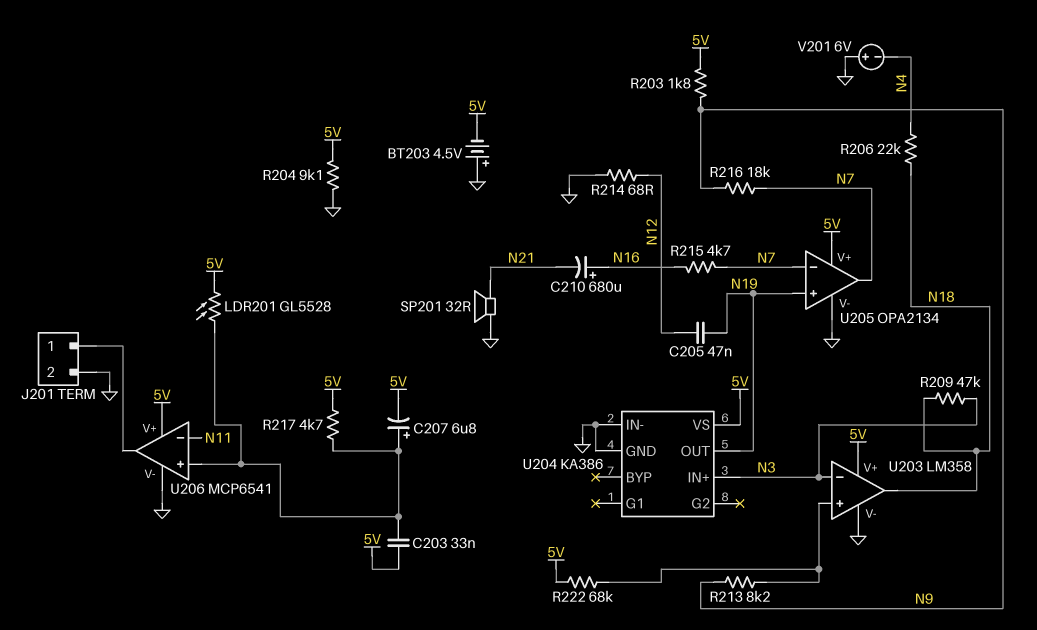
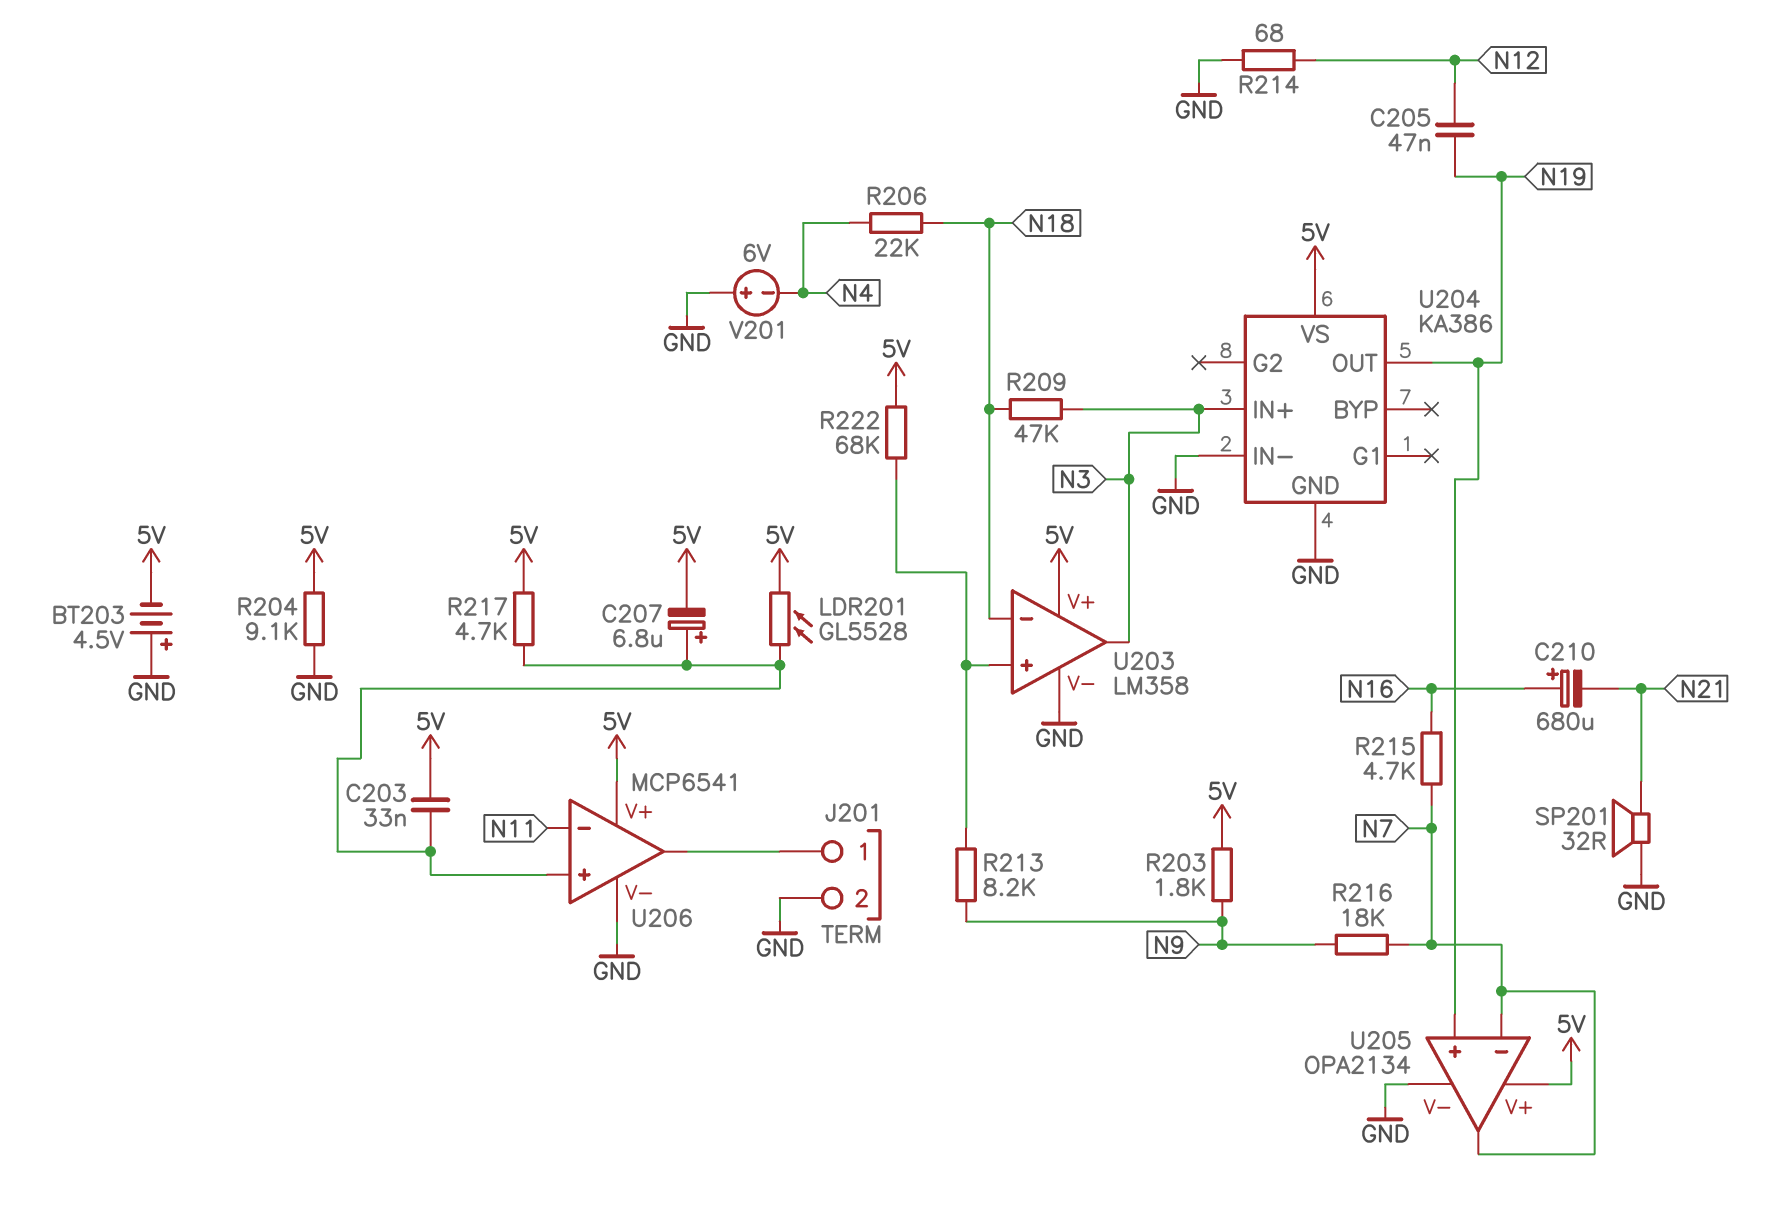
U203 pin in-: N3 -> N18
U203 pin out: N18 -> N3

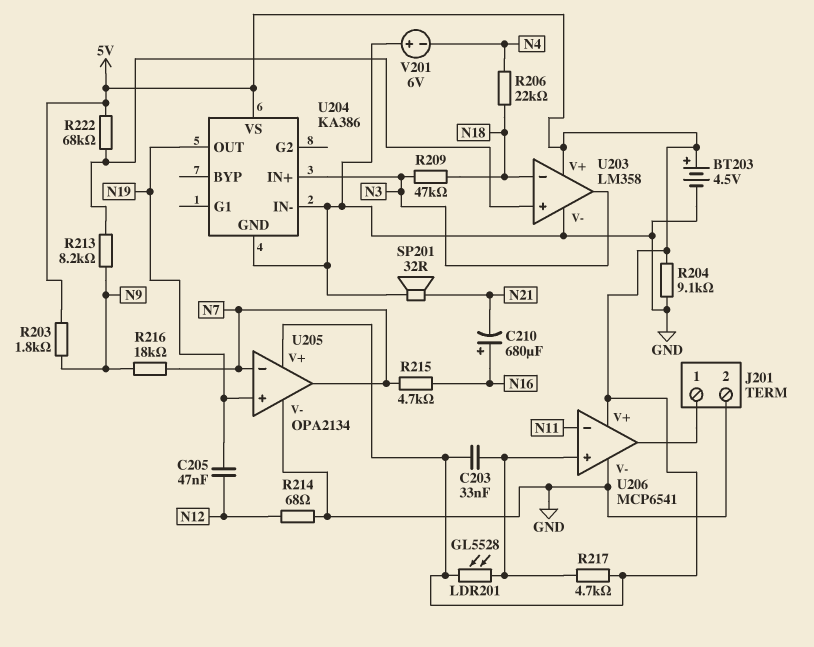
BT203: 4.5V (plus GND, minus 5V) -> 4.5V (plus 5V, minus GND)
C207: 6.8uF (plus U206/in+, minus 5V) -> none

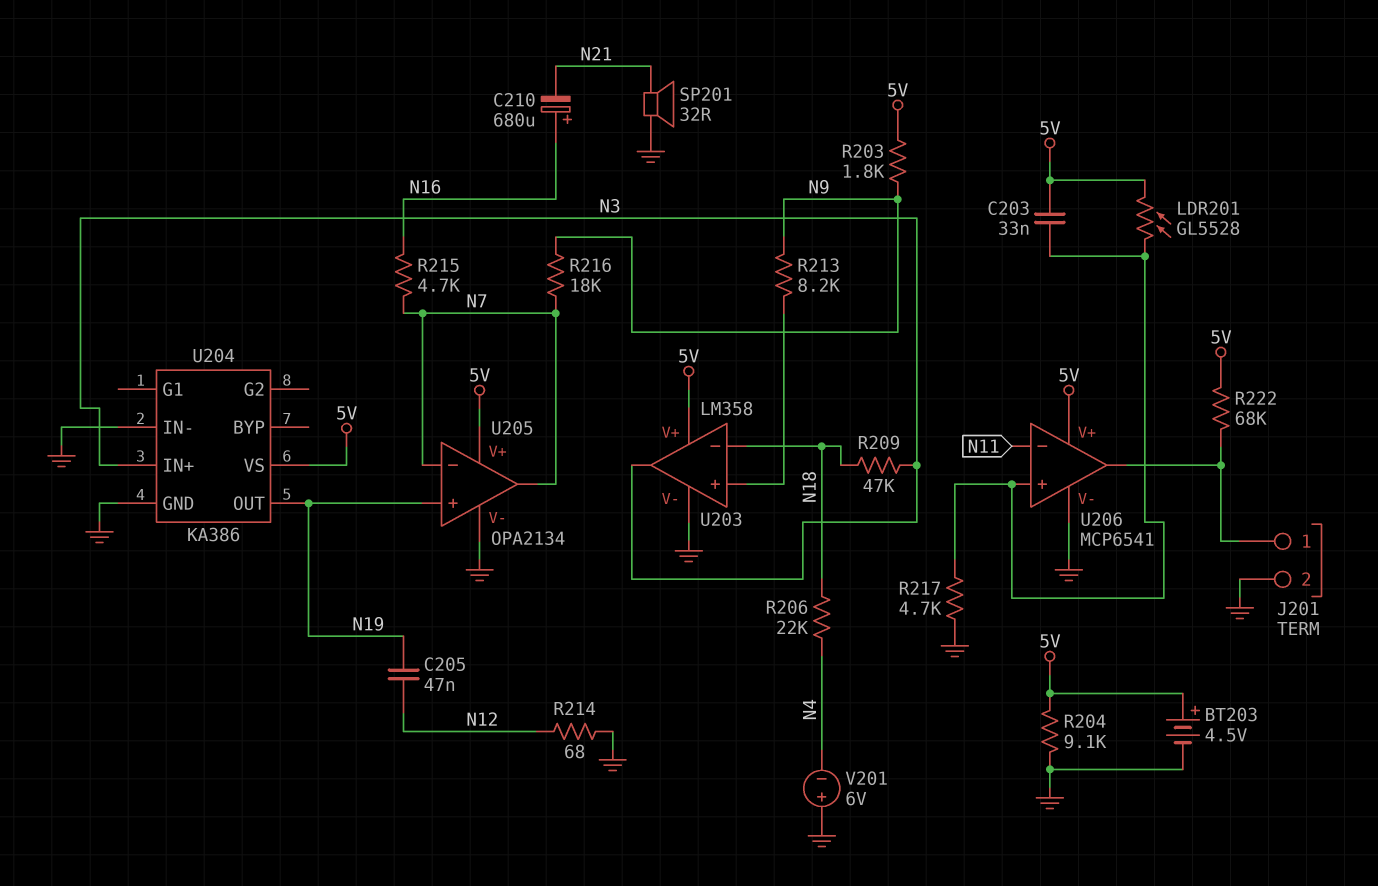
R217: 4.7k (5V, U206/in+) -> 4.7k (GND, U206/in+)
R222: 68k (5V, U203/in+) -> 68k (5V, J201/1)

